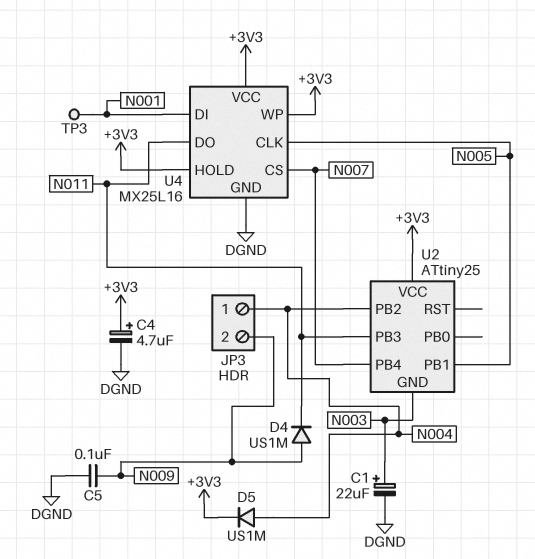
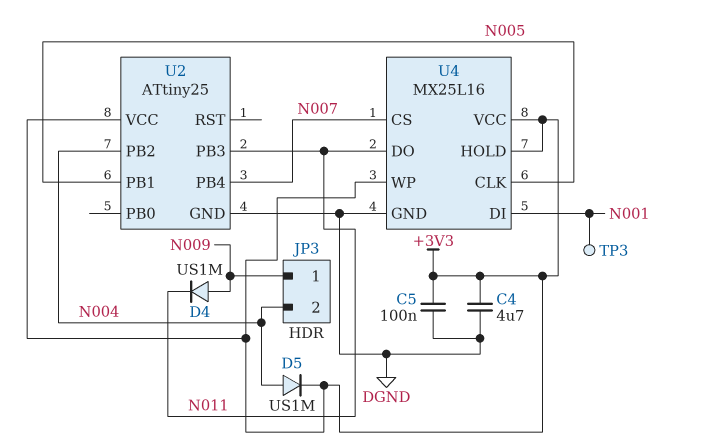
C1: 22uF (plus N003, minus DGND) -> none
C4: 4.7uF (plus +3V3, minus DGND) -> 4.7uF (+3V3, DGND)
C5: 100nF (DGND, N009) -> 100nF (+3V3, DGND)
JP3 pin 1: N004 -> N009
JP3 pin 2: N009 -> N004
U2 pin GND: N003 -> DGND

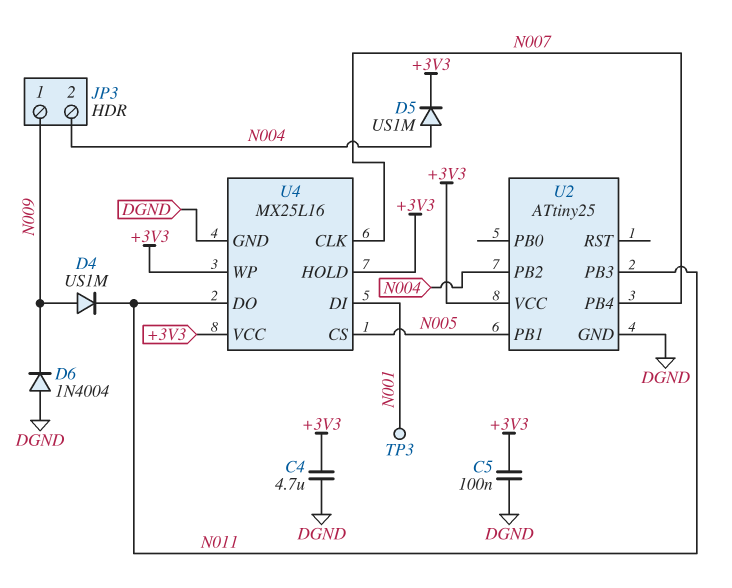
D6: none -> diode 1N4004 (A DGND, K N009)
U4 pin CLK: N005 -> N007
U4 pin CS: N007 -> N005

